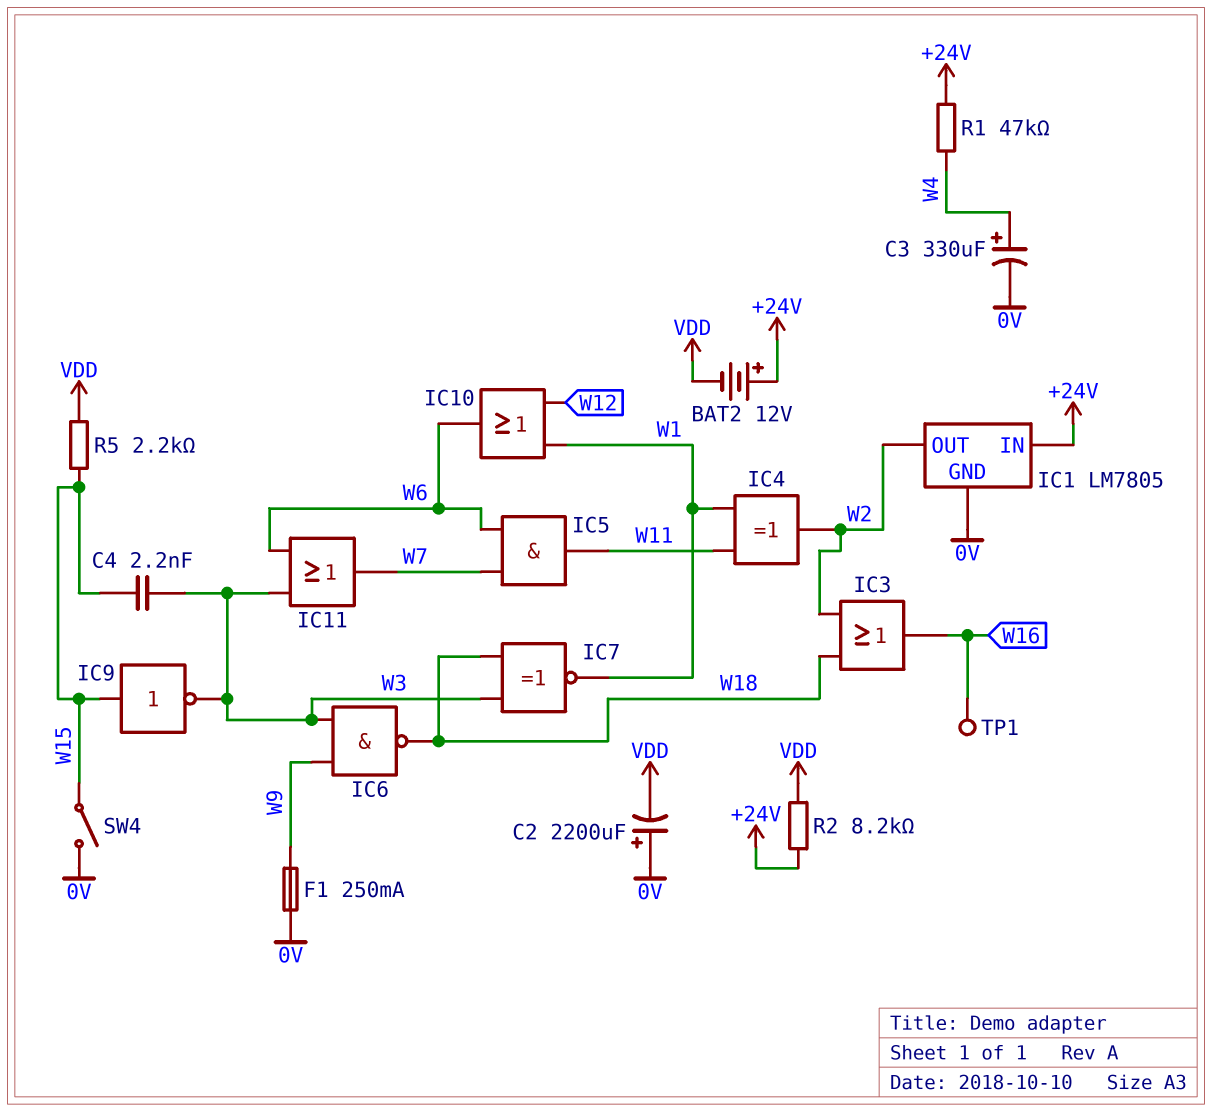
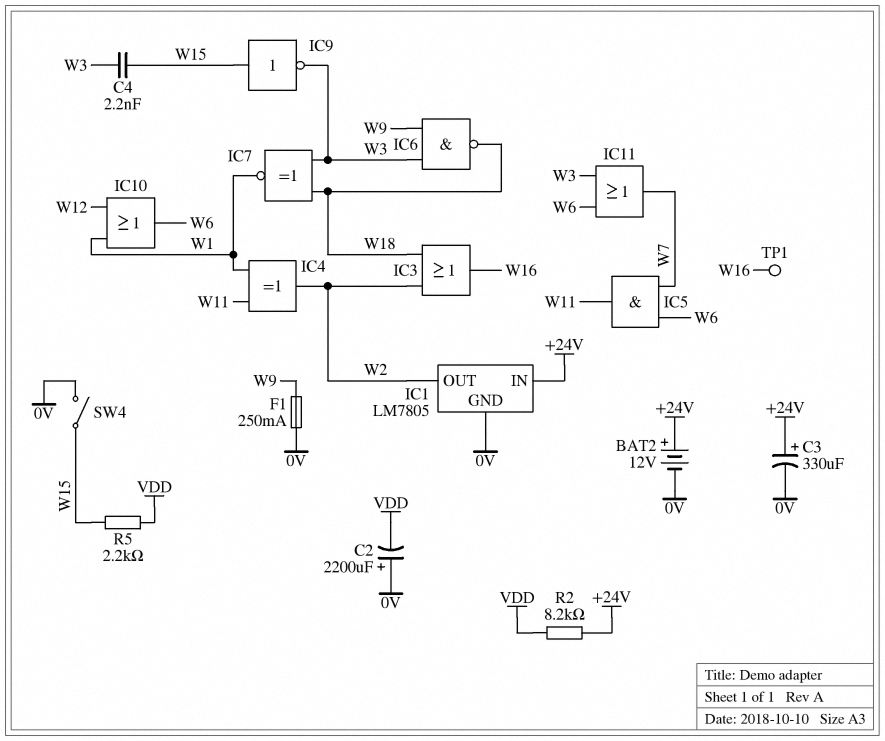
BAT2: 12V (plus +24V, minus VDD) -> 12V (plus +24V, minus 0V)
C3: 330uF (plus W4, minus 0V) -> 330uF (plus +24V, minus 0V)
R1: 47k (+24V, W4) -> none

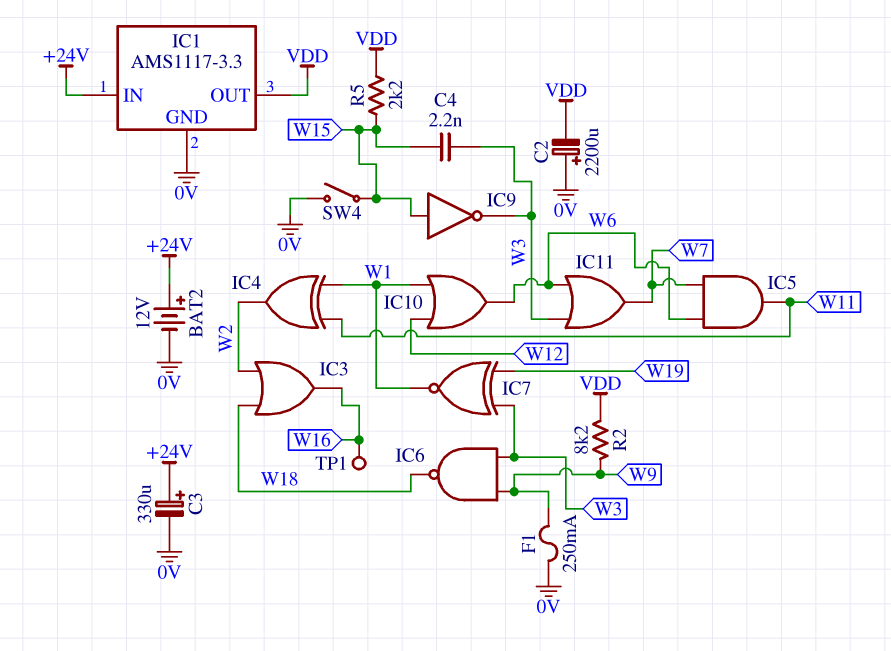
IC1: LM7805 -> AMS1117-3.3
IC1 pin OUT: W2 -> VDD
IC7: XNOR (in W3, in W18, out W1) -> XNOR (in W3, in W19, out W1)
R2: 8.2k (+24V, VDD) -> 8.2k (VDD, W9)

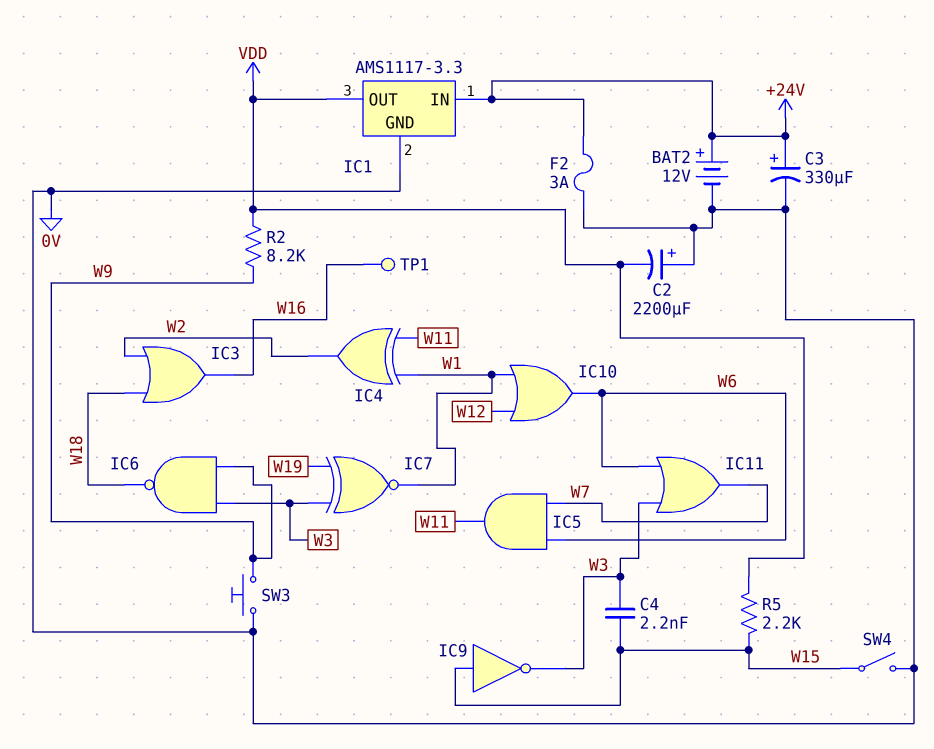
F1: 250mA (0V, W9) -> none
F2: none -> 3A (+24V, 0V)
SW3: none -> button (0V, W9)

